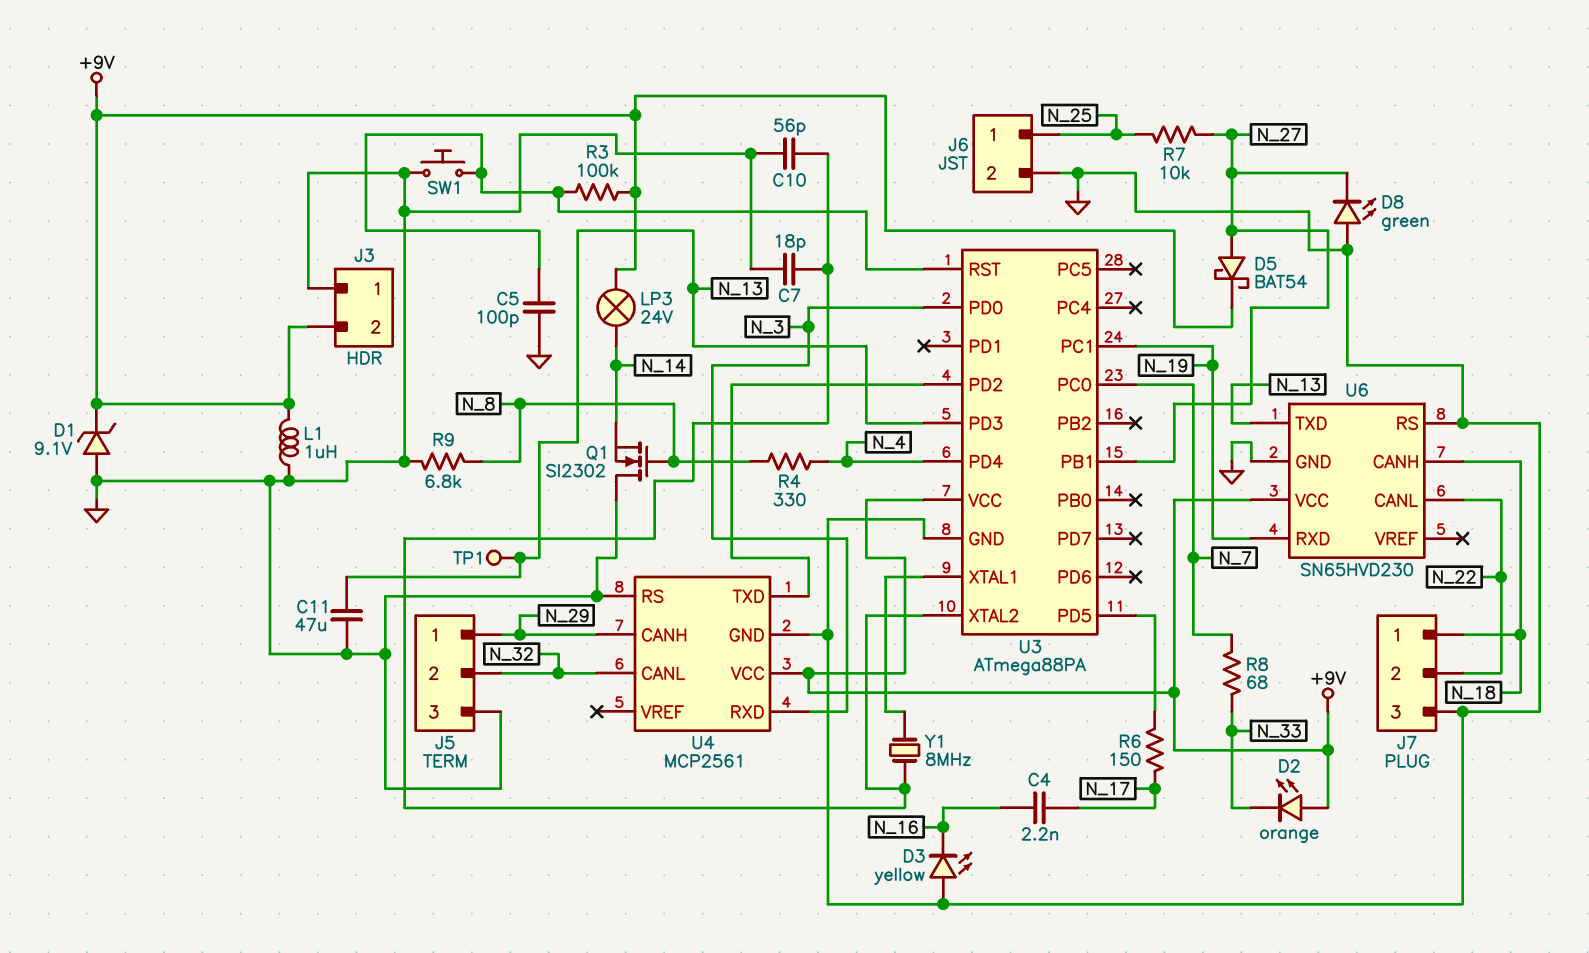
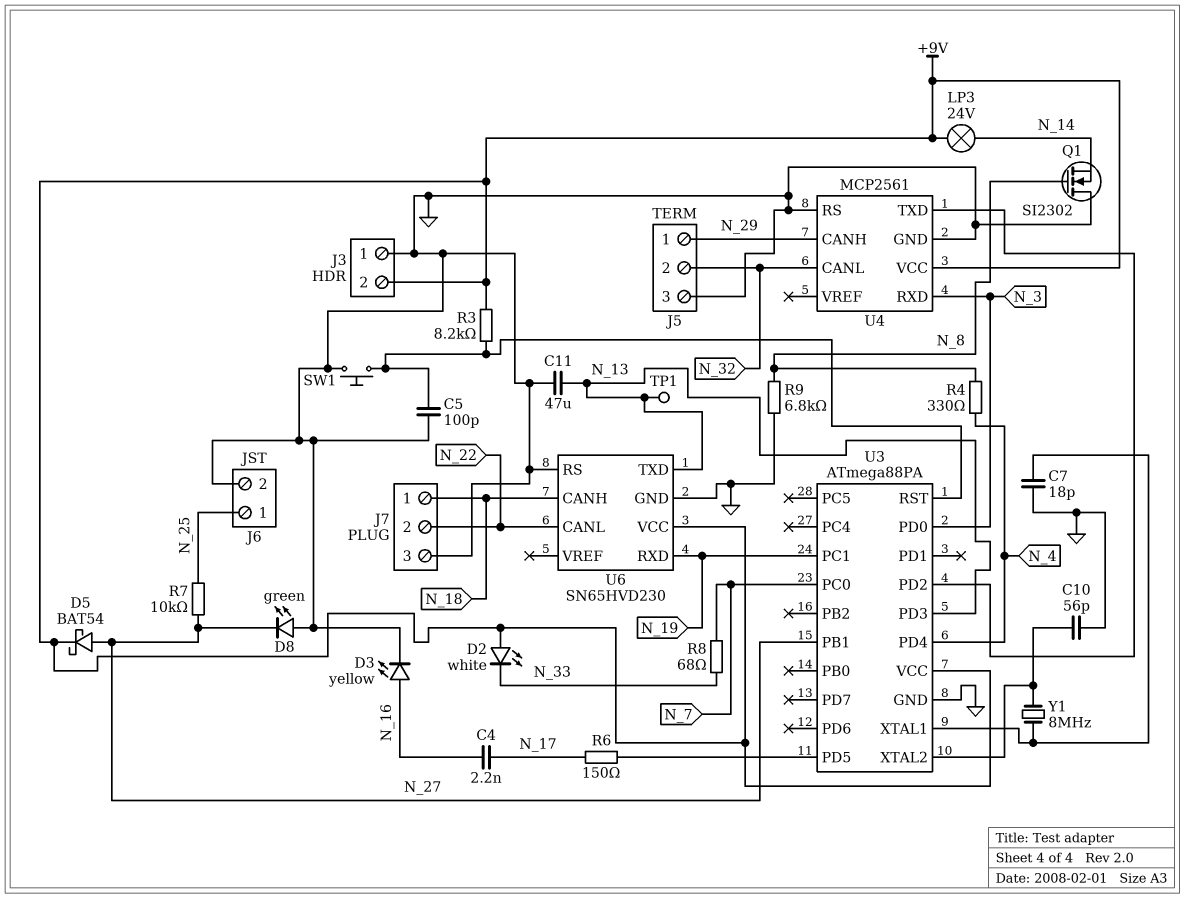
C7: 18pF (GND, U3/XTAL2) -> 18pF (GND, U3/XTAL1)
D1: zener 9.1V (A GND, K +9V) -> none
D2: LED orange (A +9V, K N_33) -> LED white (A +9V, K N_33)
D3: LED yellow (A GND, K N_16) -> LED yellow (A N_16, K GND)
L1: 1uH (+9V, GND) -> none
R3: 100k (+9V, U3/RST) -> 8.2k (+9V, U3/RST)

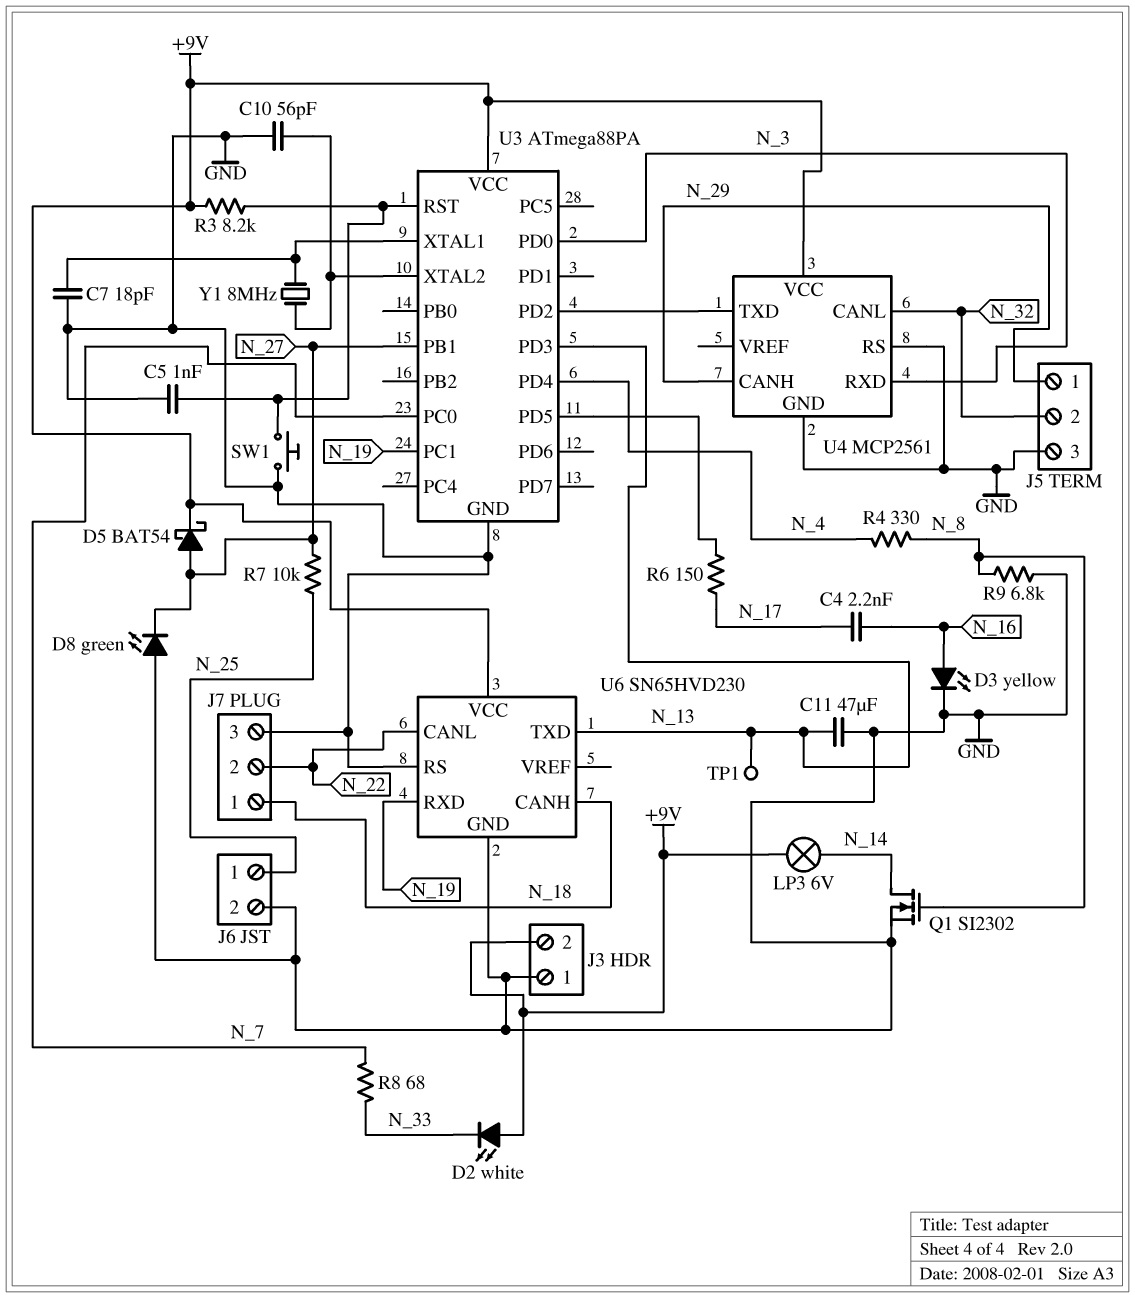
C5: 100pF (GND, U3/RST) -> 1nF (GND, U3/RST)
LP3: lamp 24V (+9V, N_14) -> lamp 6V (+9V, N_14)
Q1: NMOS SI2302 (G N_8, D GND, S N_14) -> NMOS SI2302 (G N_8, D N_14, S GND)

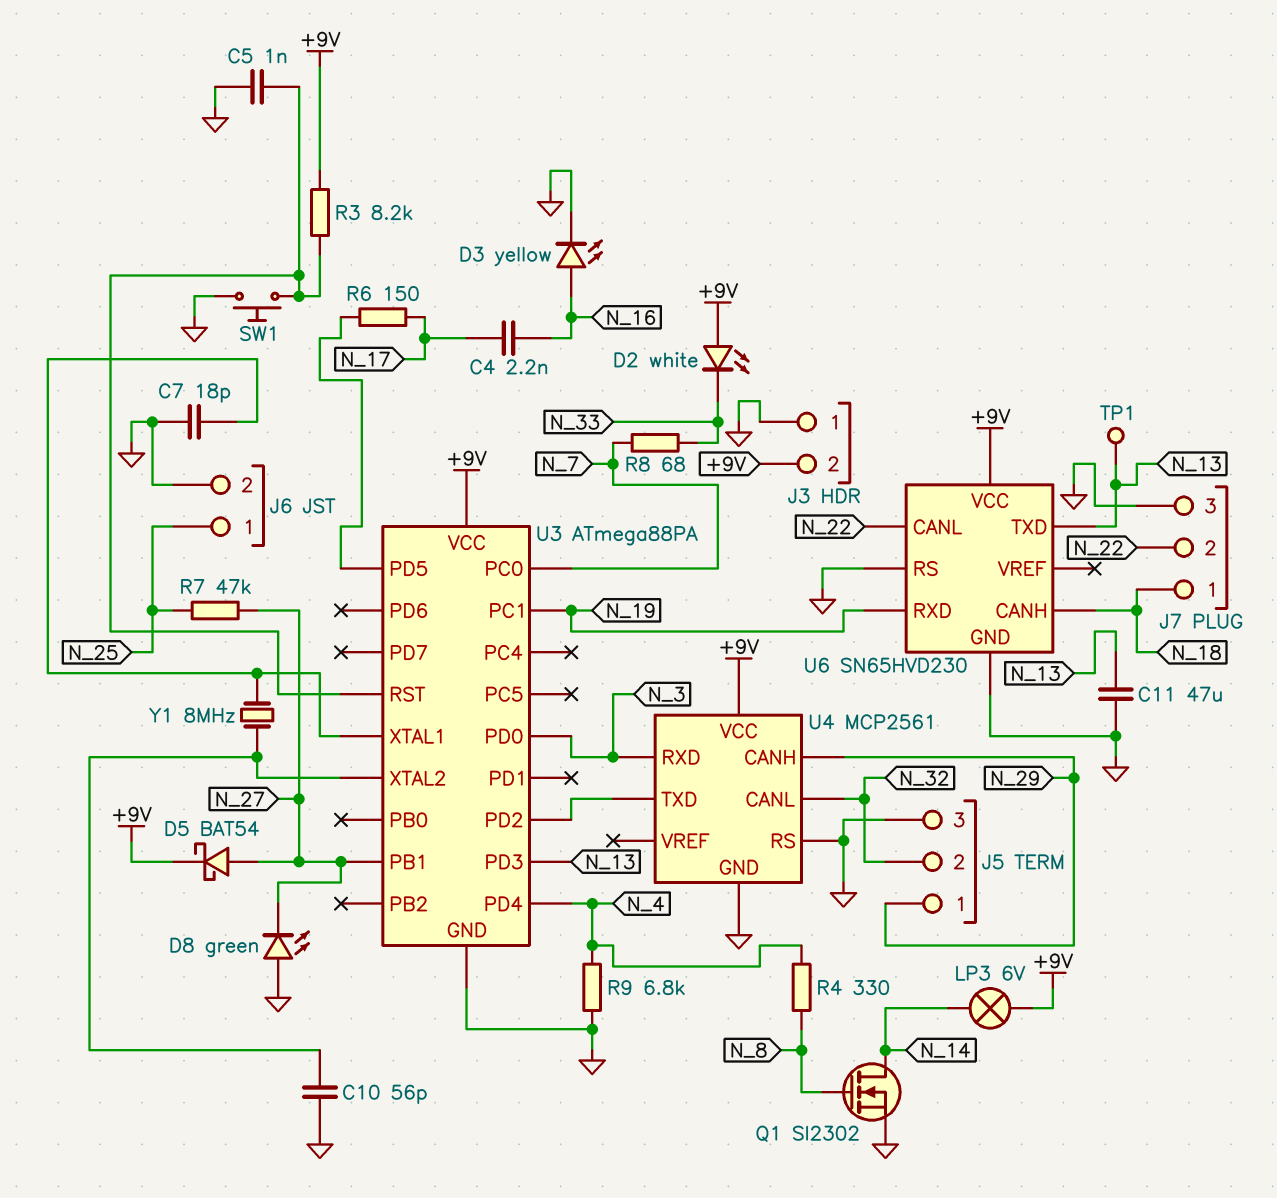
R7: 10k (N_25, N_27) -> 47k (N_25, N_27)
R9: 6.8k (GND, N_8) -> 6.8k (GND, N_4)

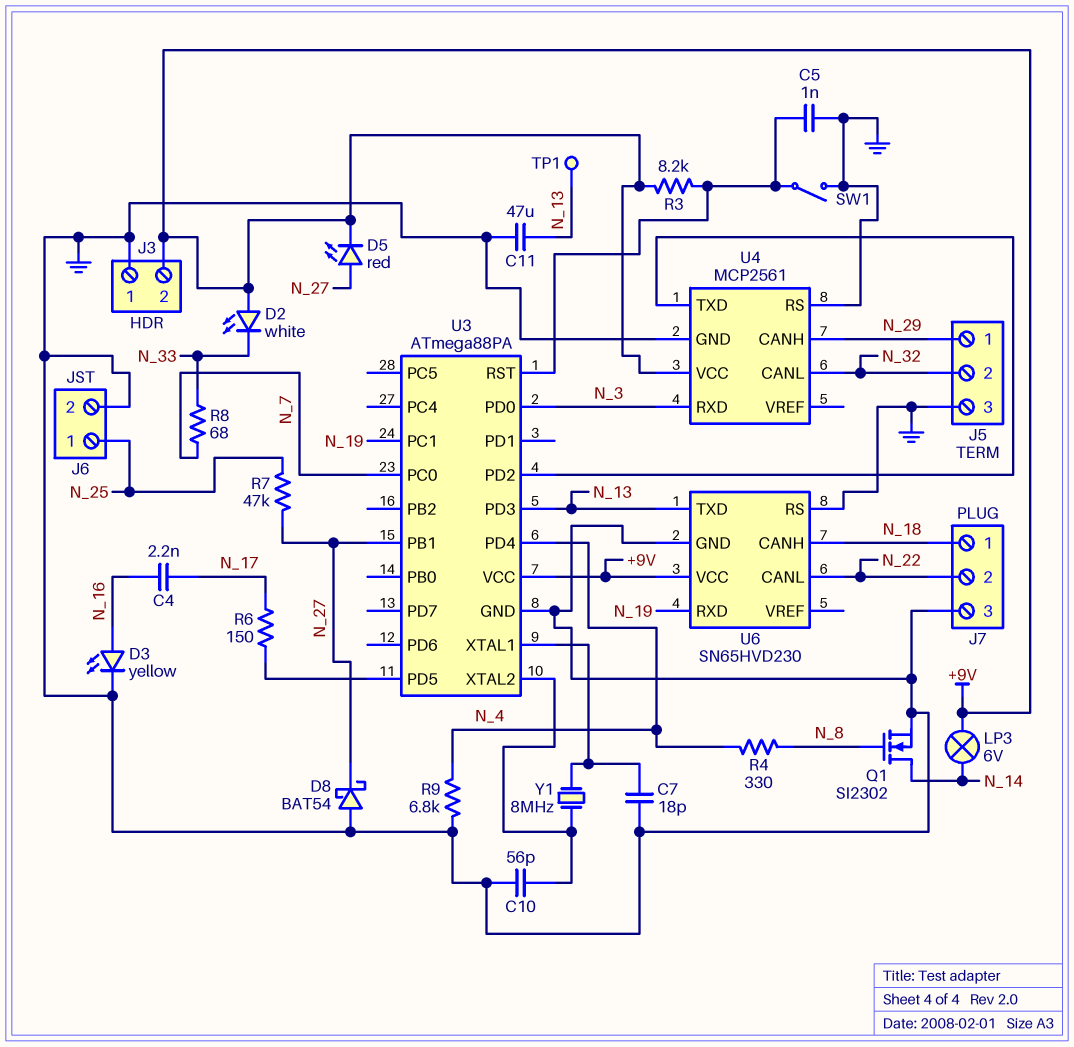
D5: schottky BAT54 (A N_27, K +9V) -> LED red (A N_27, K +9V)
D8: LED green (A GND, K N_27) -> schottky BAT54 (A GND, K N_27)
SW1: button (GND, U3/RST) -> switch (GND, U3/RST)

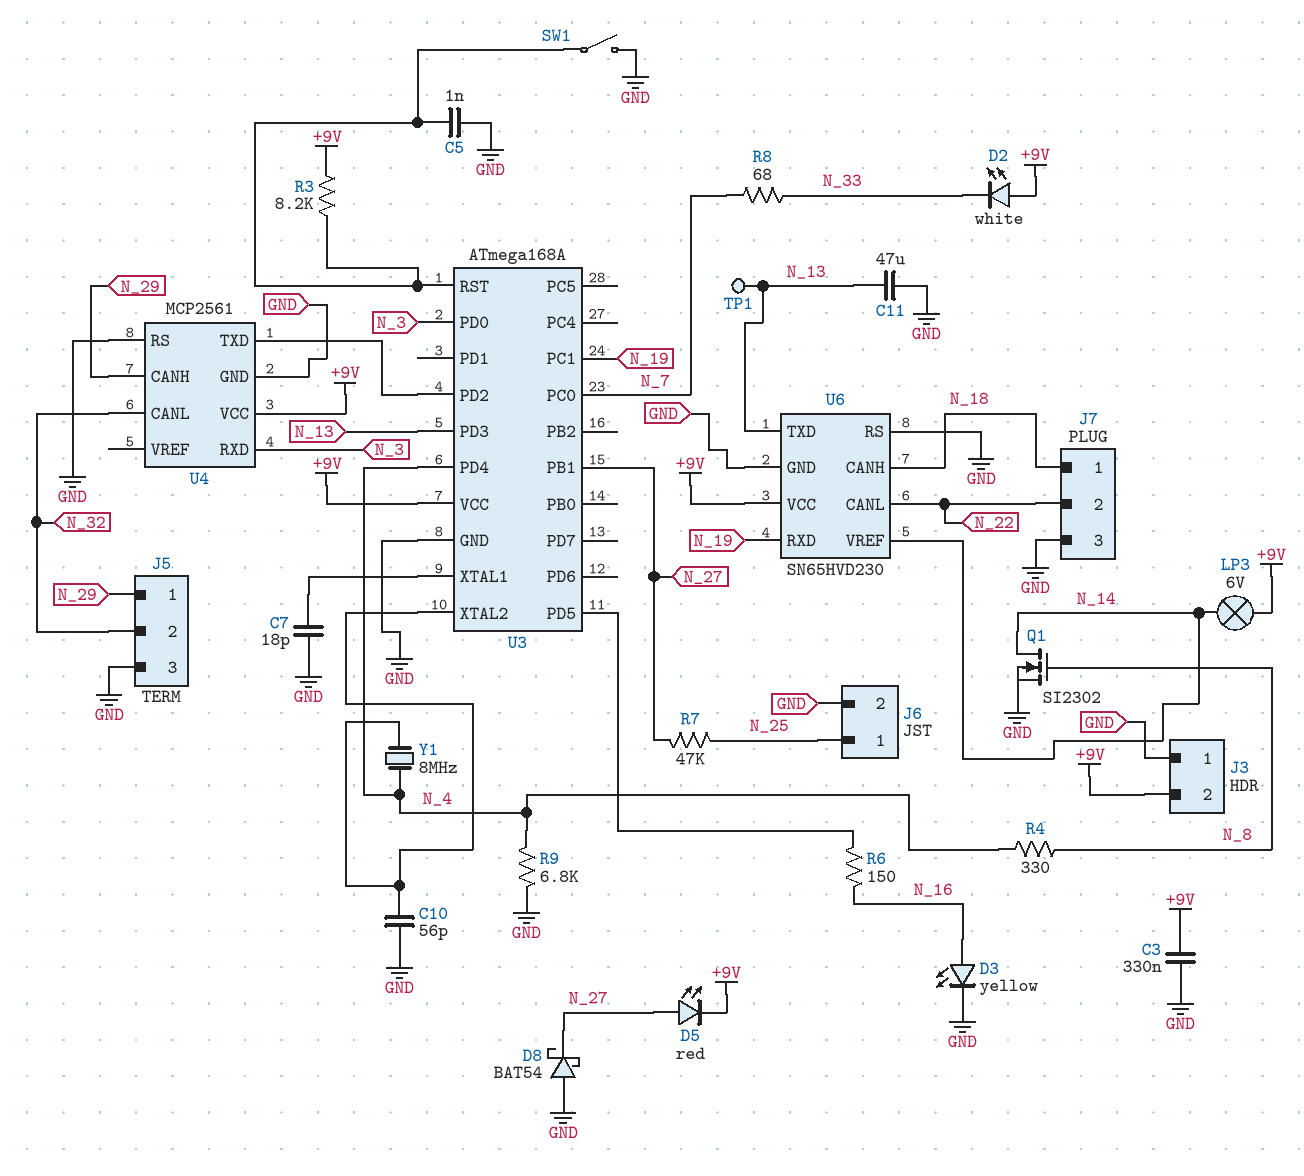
C3: none -> 330nF (+9V, GND)
C4: 2.2nF (N_16, N_17) -> none
R6: 150 (N_17, U3/PD5) -> 150 (N_16, U3/PD5)
U3: ATmega88PA -> ATmega168A
U6 pin VREF: none -> N_14
Y1: 8MHz (U3/XTAL1, U3/XTAL2) -> 8MHz (N_4, U3/XTAL2)

